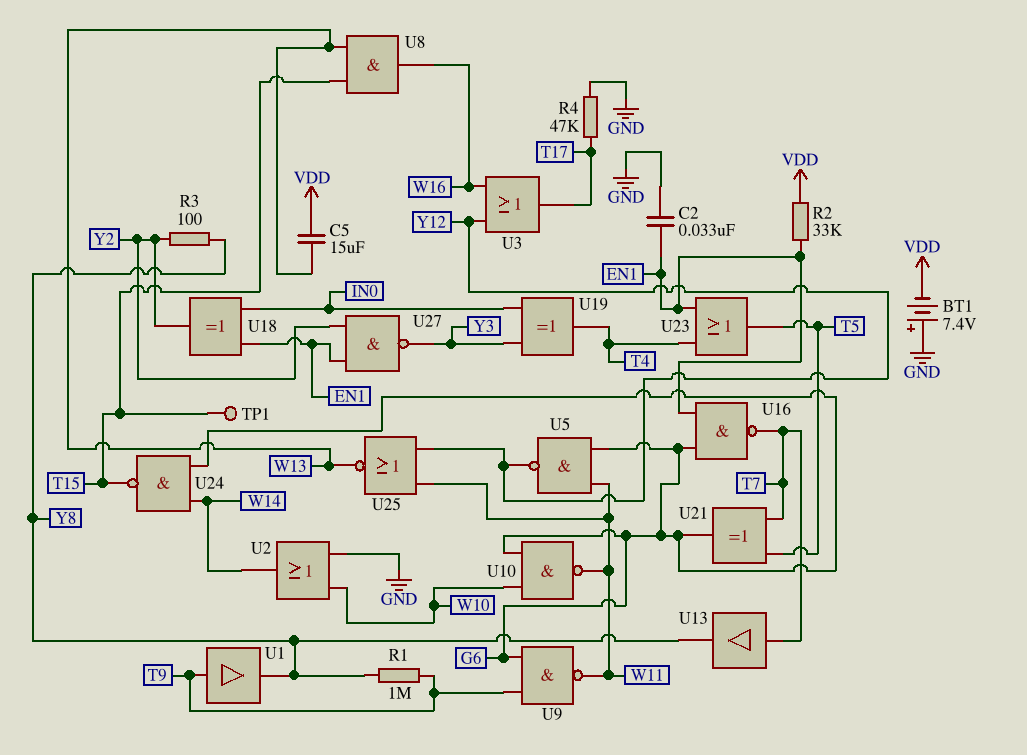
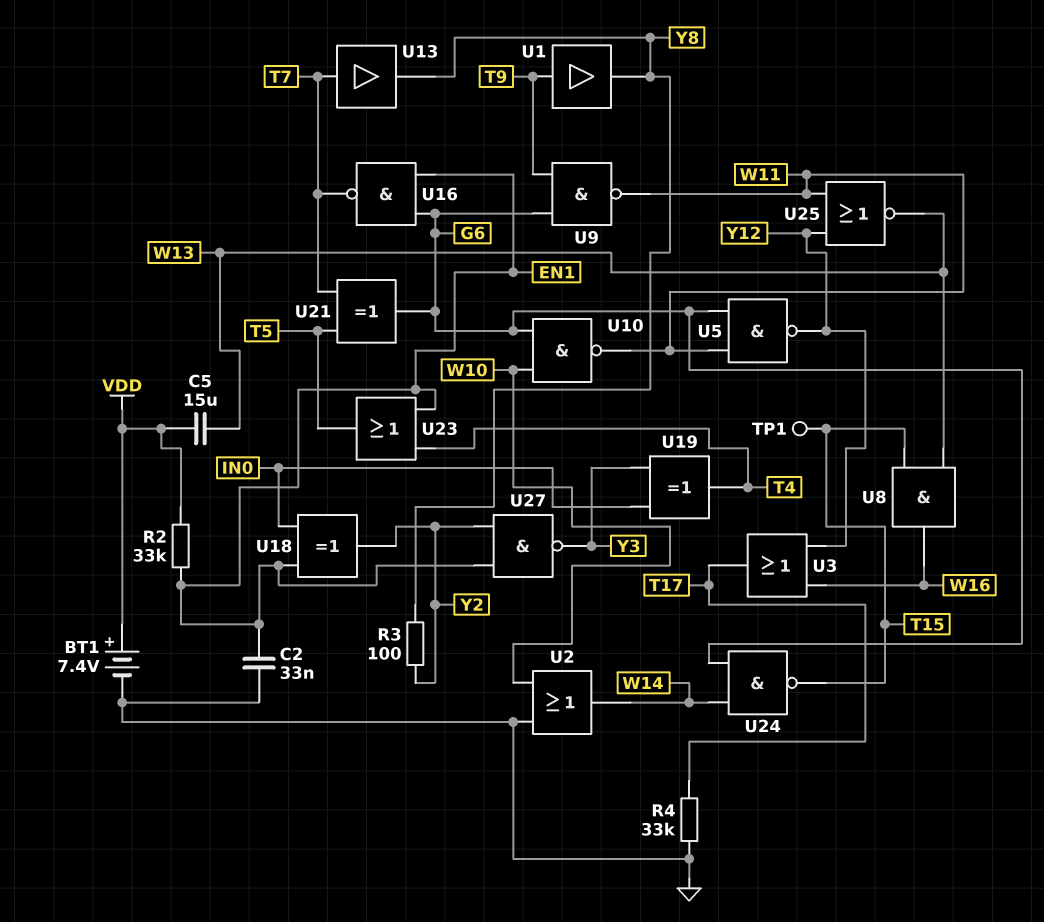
BT1: 7.4V (plus GND, minus VDD) -> 7.4V (plus VDD, minus GND)
R1: 1M (T9, Y8) -> none
R4: 47k (GND, T17) -> 33k (GND, T17)

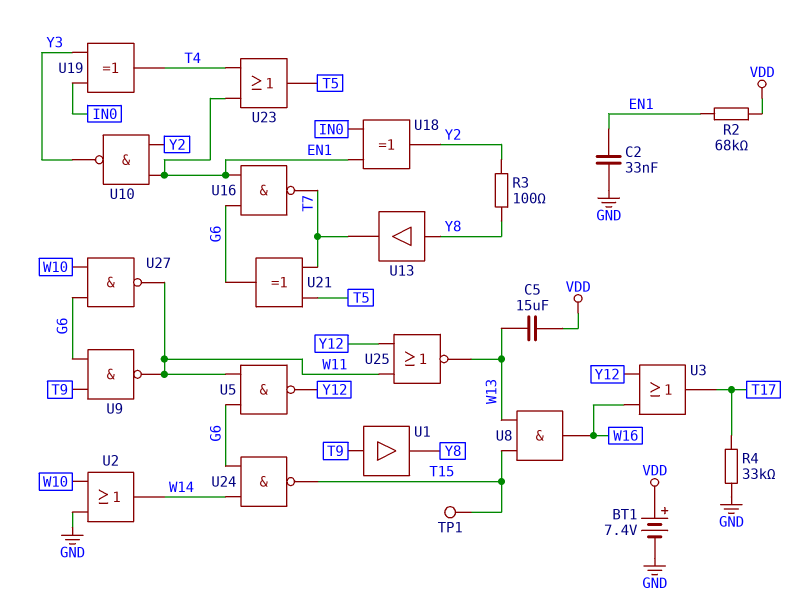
R2: 33k (EN1, VDD) -> 68k (EN1, VDD)
U10: NAND (in G6, in W10, out W11) -> NAND (in EN1, in Y2, out Y3)
U13: buffer (in T7, out Y8) -> buffer (in Y8, out T7)
U27: NAND (in EN1, in Y2, out Y3) -> NAND (in G6, in W10, out W11)

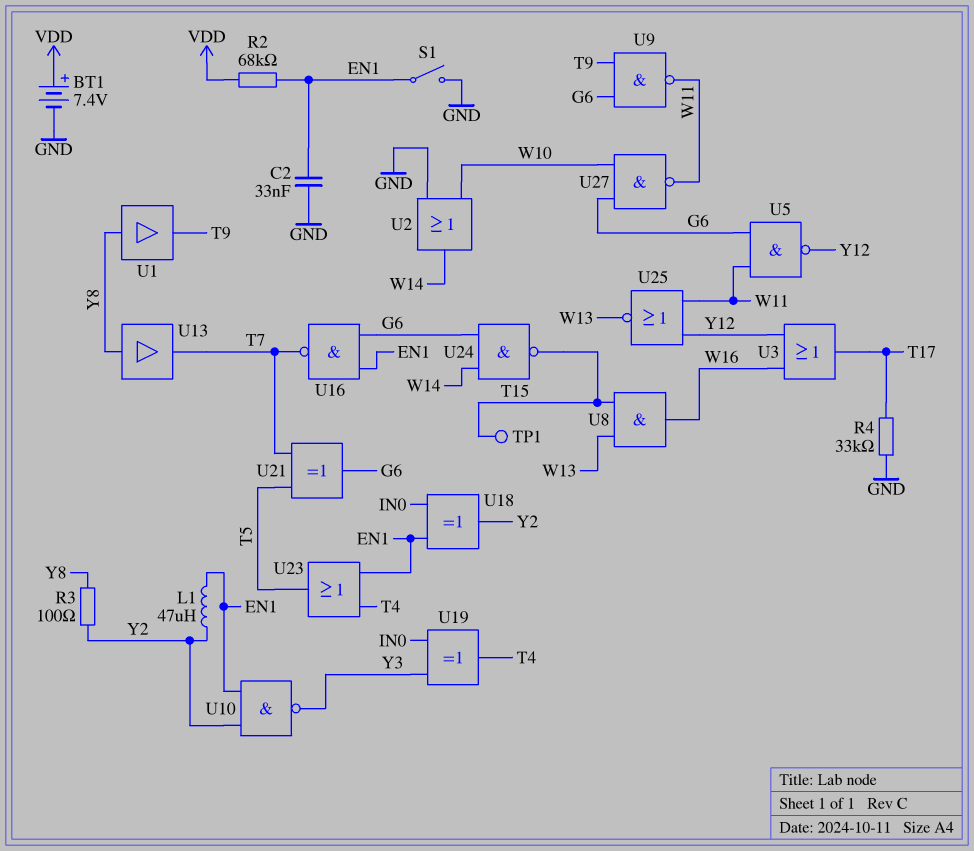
C5: 15uF (VDD, W13) -> none
L1: none -> 47uH (EN1, Y2)
S1: none -> switch (EN1, GND)
U1: buffer (in T9, out Y8) -> buffer (in Y8, out T9)

